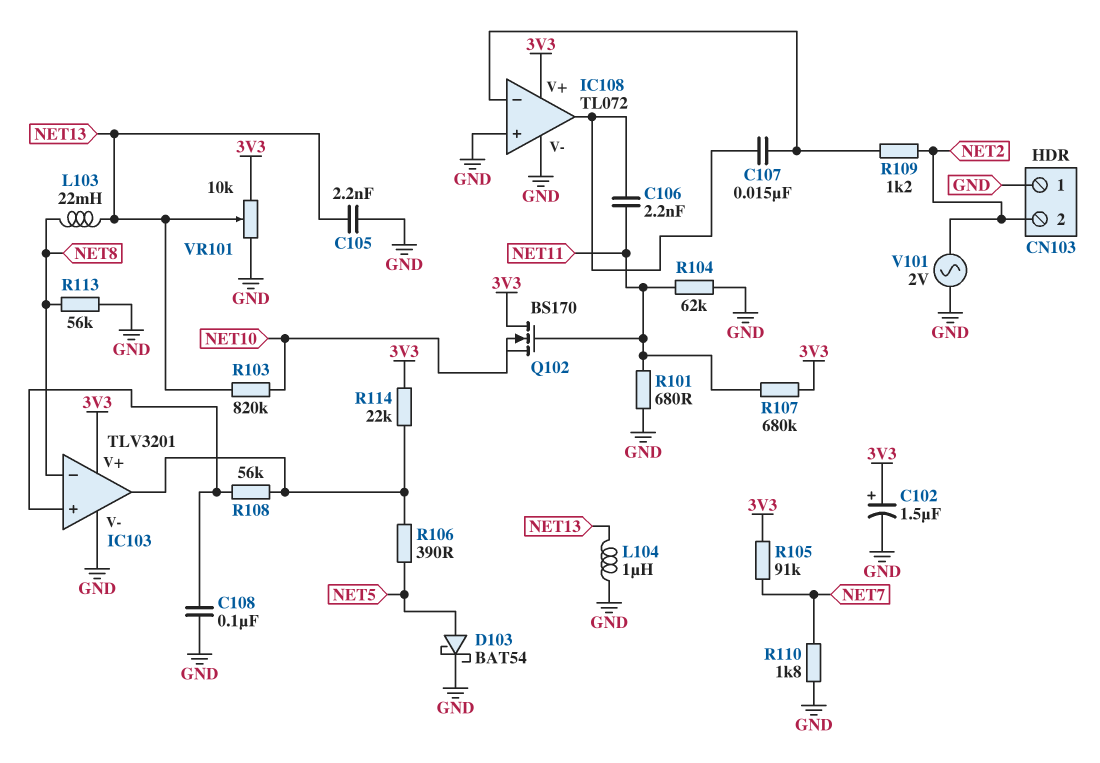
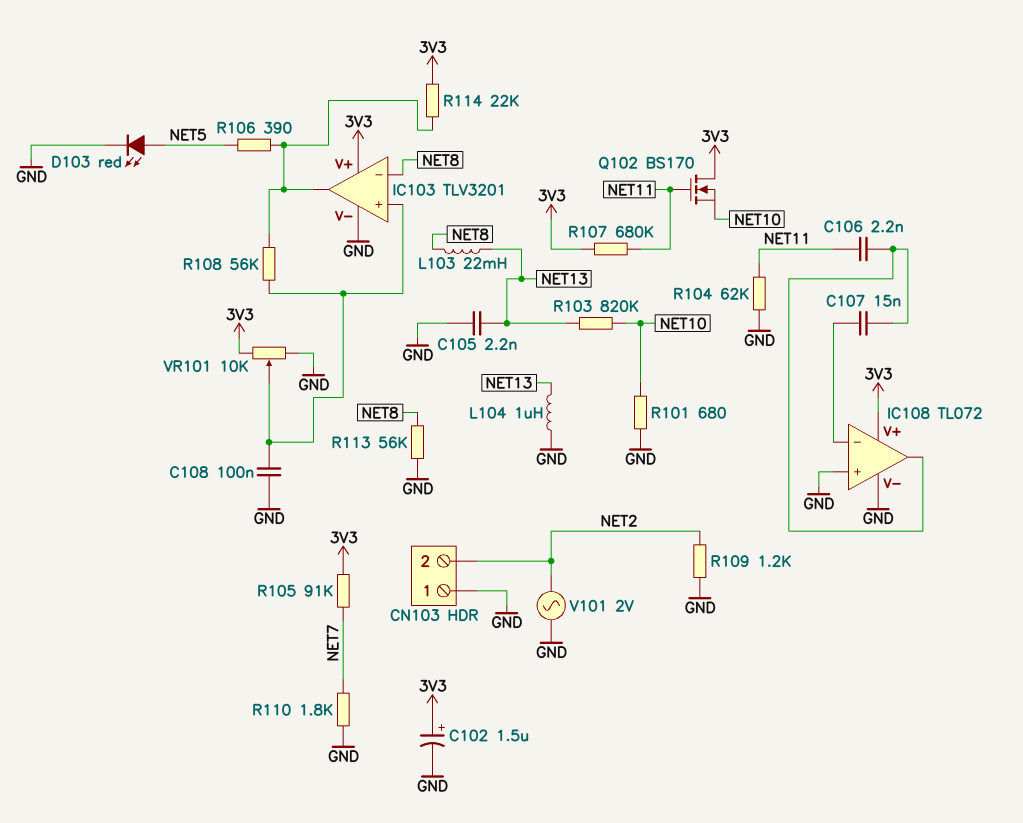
D103: schottky BAT54 (A NET5, K GND) -> LED red (A NET5, K GND)
R101: 680 (GND, NET11) -> 680 (GND, NET10)
R109: 1.2k (IC108/in-, NET2) -> 1.2k (GND, NET2)
VR101: 10k (3V3, GND, wiper NET13) -> 10k (3V3, GND, wiper IC103/in+)

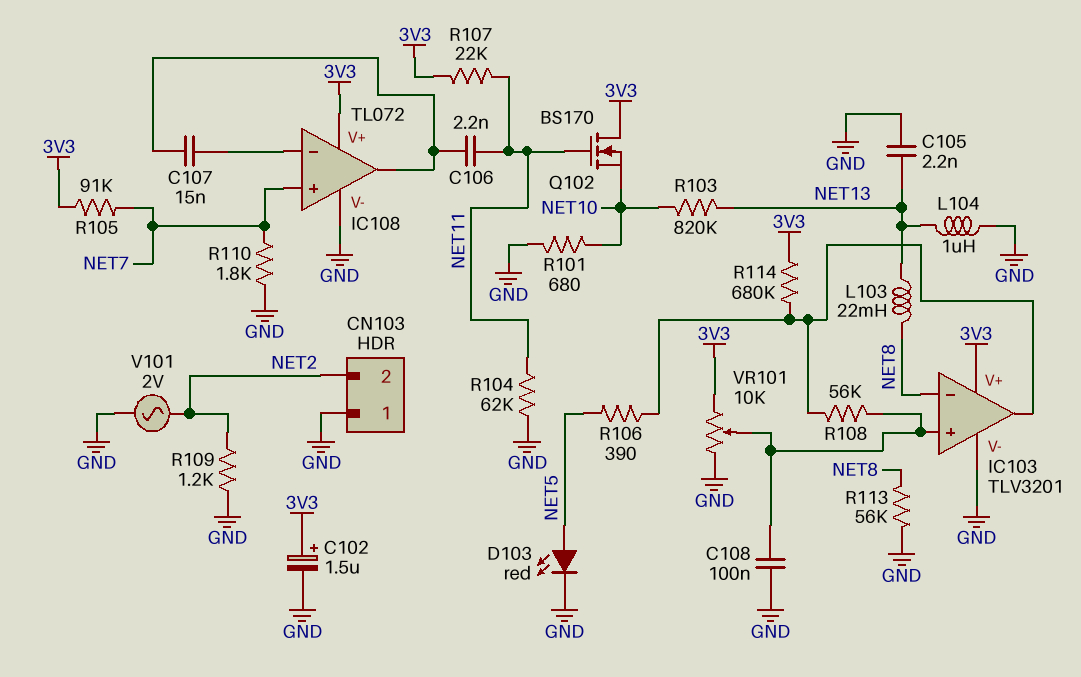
IC108 pin in+: GND -> NET7
R107: 680k (3V3, NET11) -> 22k (3V3, NET11)
R114: 22k (3V3, IC103/out) -> 680k (3V3, IC103/out)

